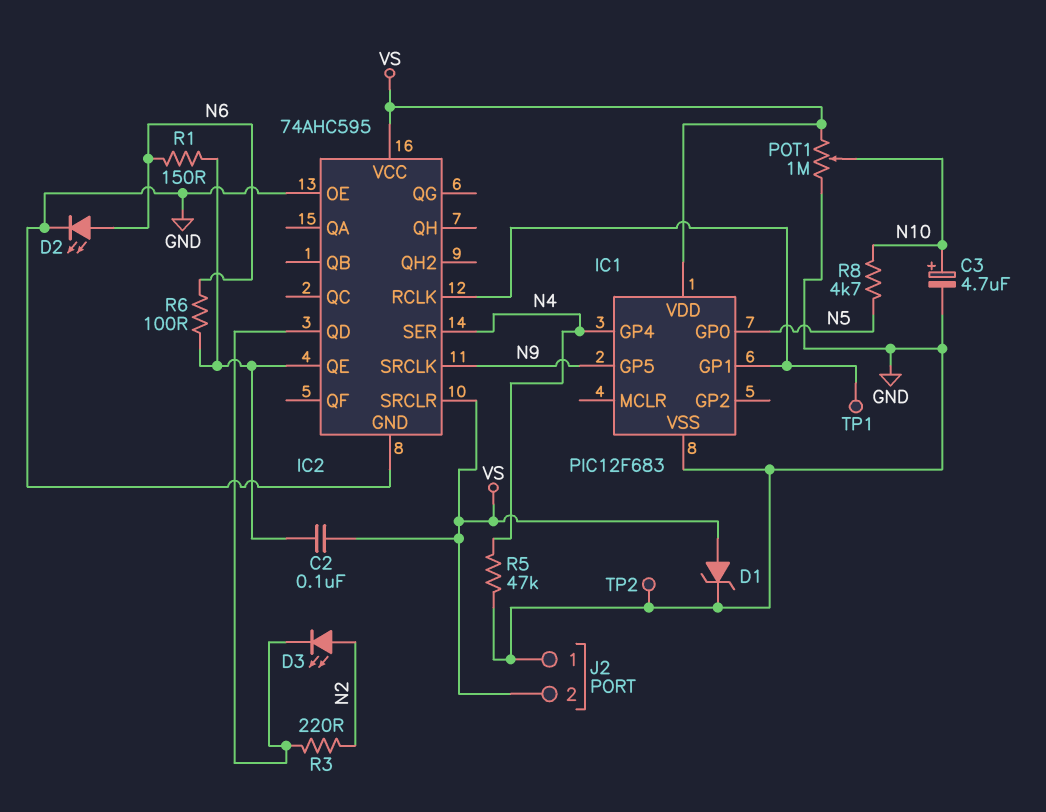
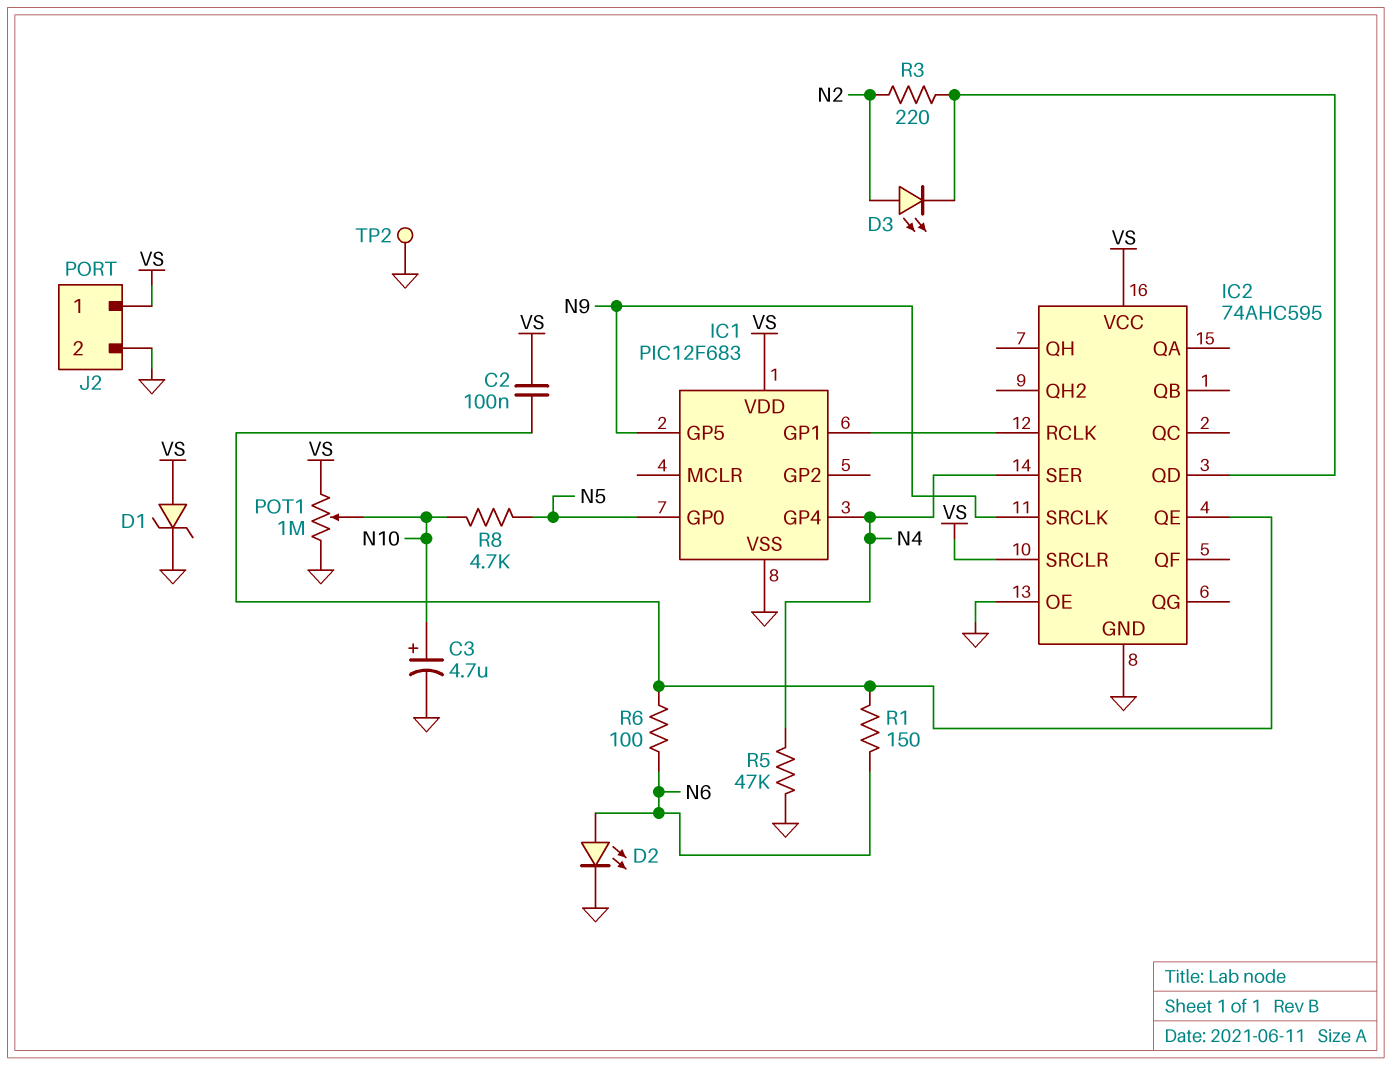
J2 pin 1: GND -> VS
J2 pin 2: VS -> GND
TP1: test point (IC1/GP1) -> none

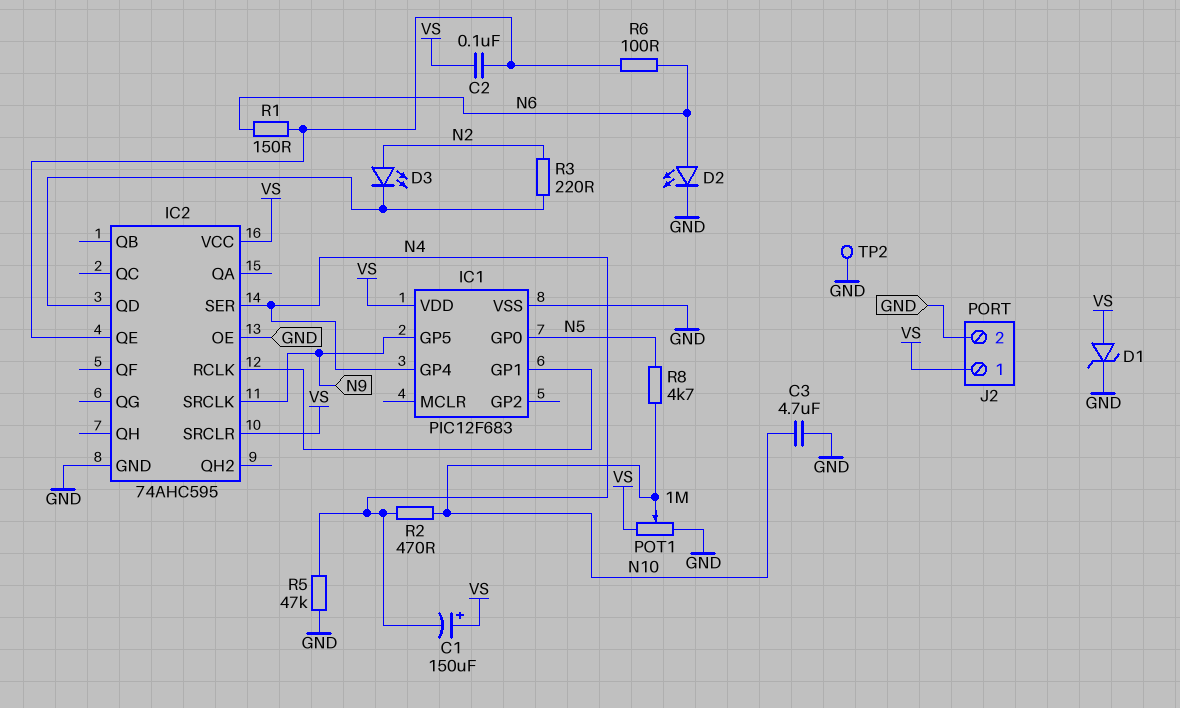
C1: none -> 150uF (plus VS, minus N4)
C3: 4.7uF (plus N10, minus GND) -> 4.7uF (GND, N10)
R2: none -> 470 (N4, N10)

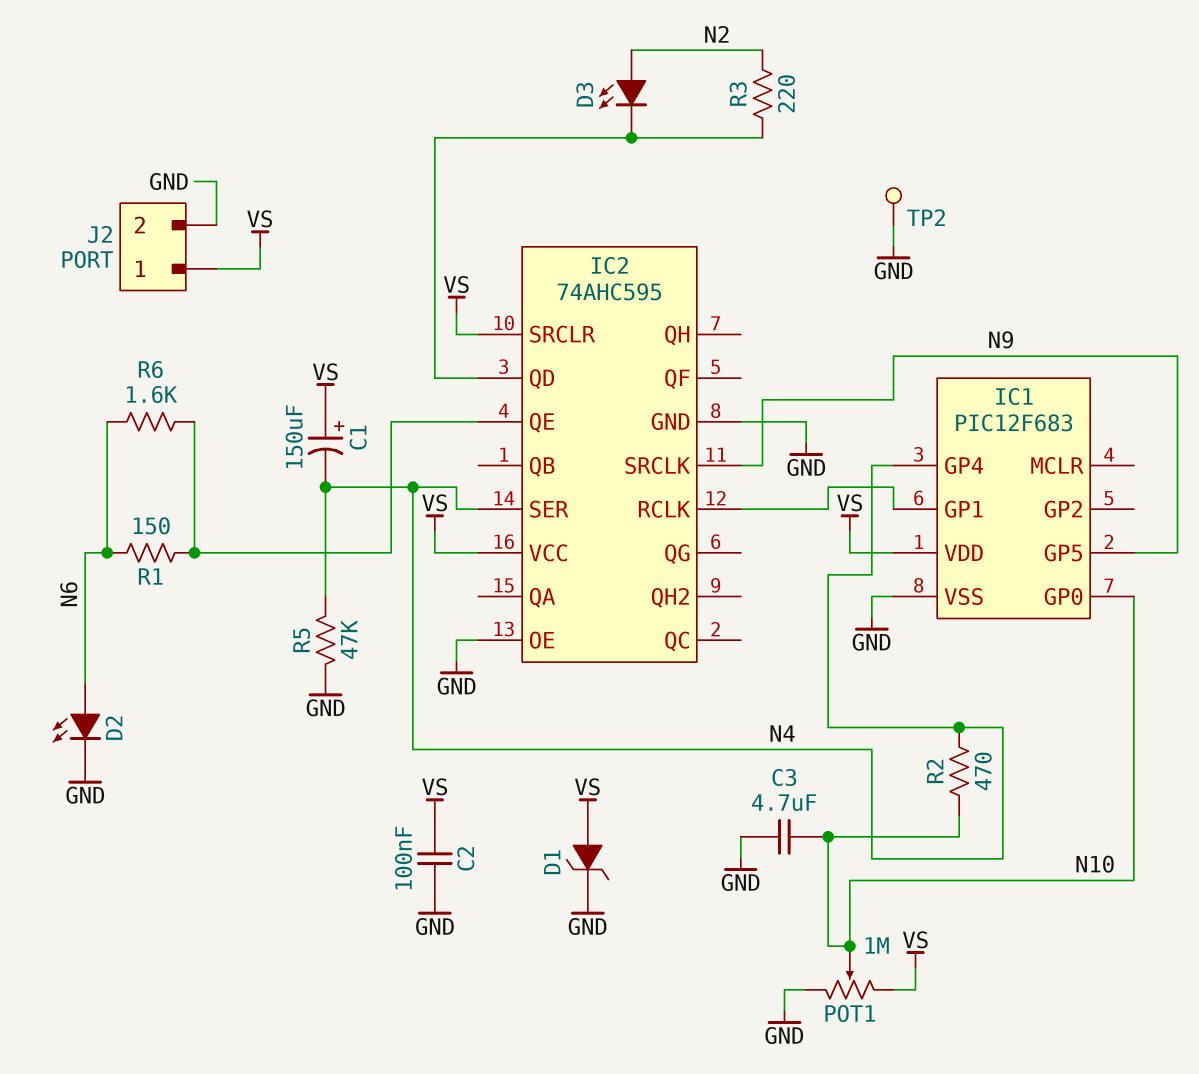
C2: 100nF (IC2/QE, VS) -> 100nF (GND, VS)
IC1 pin GP0: N5 -> N10
R6: 100 (IC2/QE, N6) -> 1.6k (IC2/QE, N6)
R8: 4.7k (N5, N10) -> none

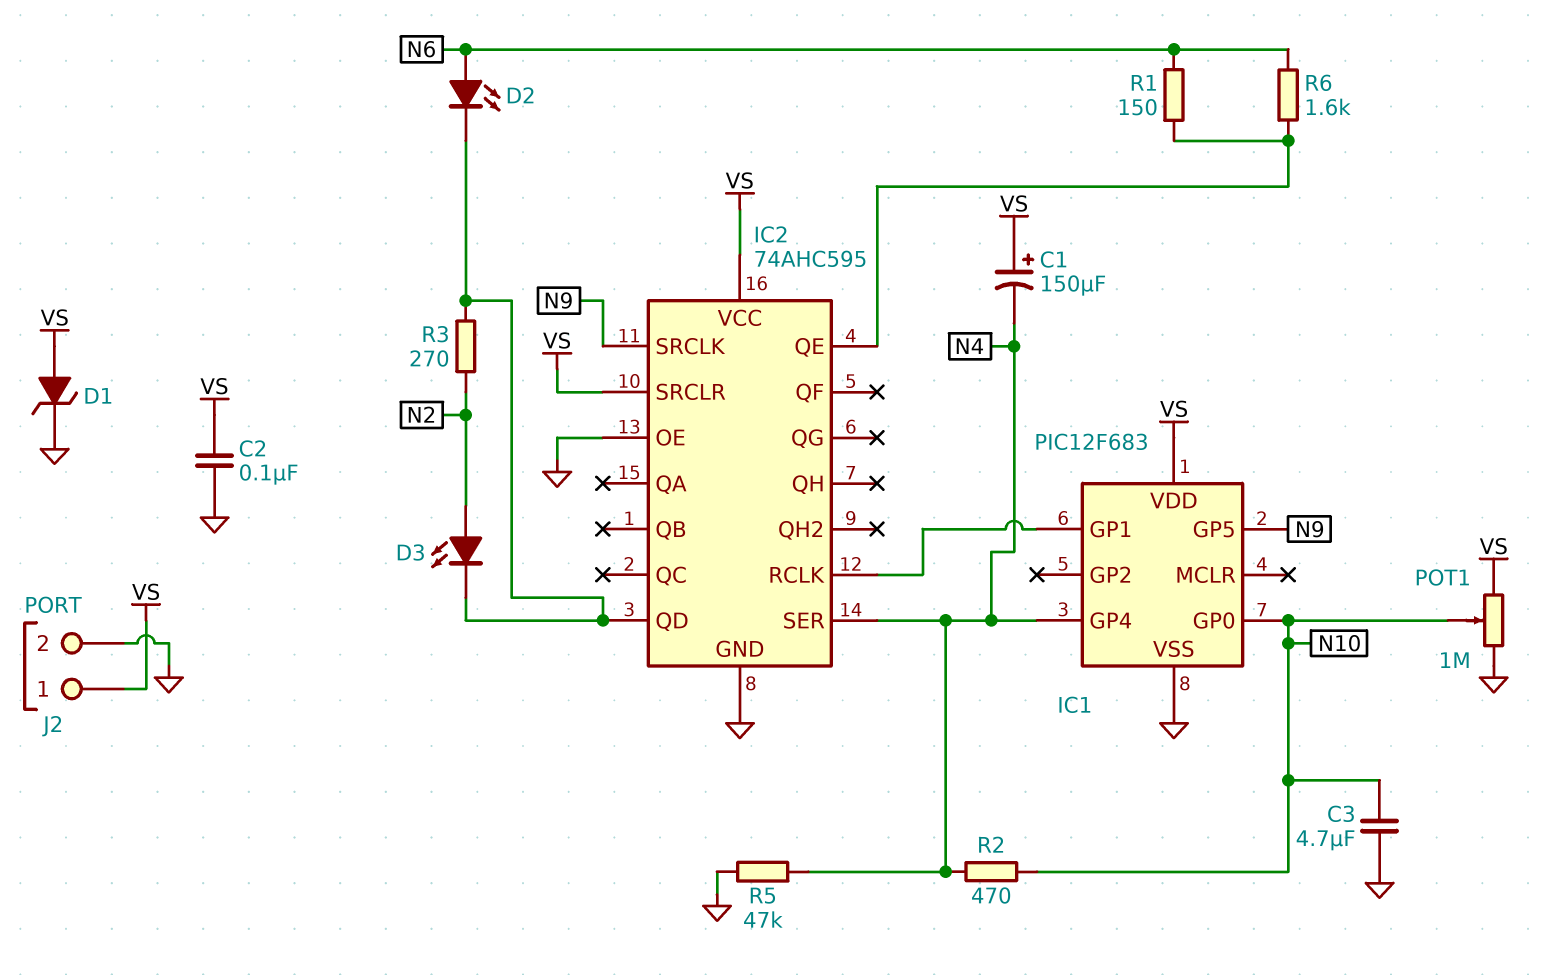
D2: LED (A N6, K GND) -> LED (A N6, K IC2/QD)
R3: 220 (IC2/QD, N2) -> 270 (IC2/QD, N2)
TP2: test point (GND) -> none

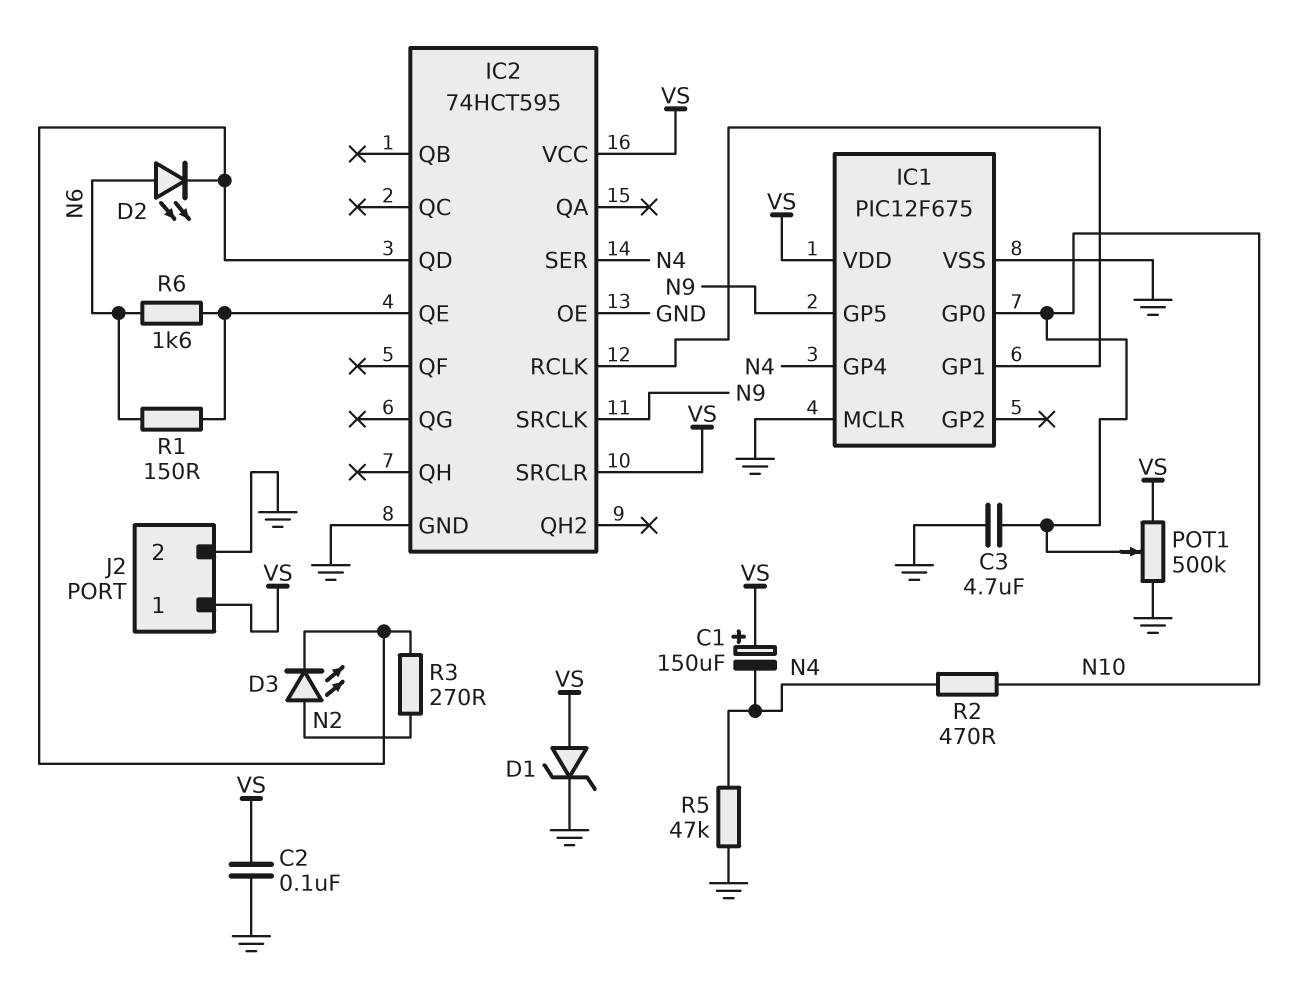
IC1: PIC12F683 -> PIC12F675
IC1 pin MCLR: none -> GND
IC2: 74AHC595 -> 74HCT595
POT1: 1M (GND, VS, wiper N10) -> 500k (GND, VS, wiper N10)

